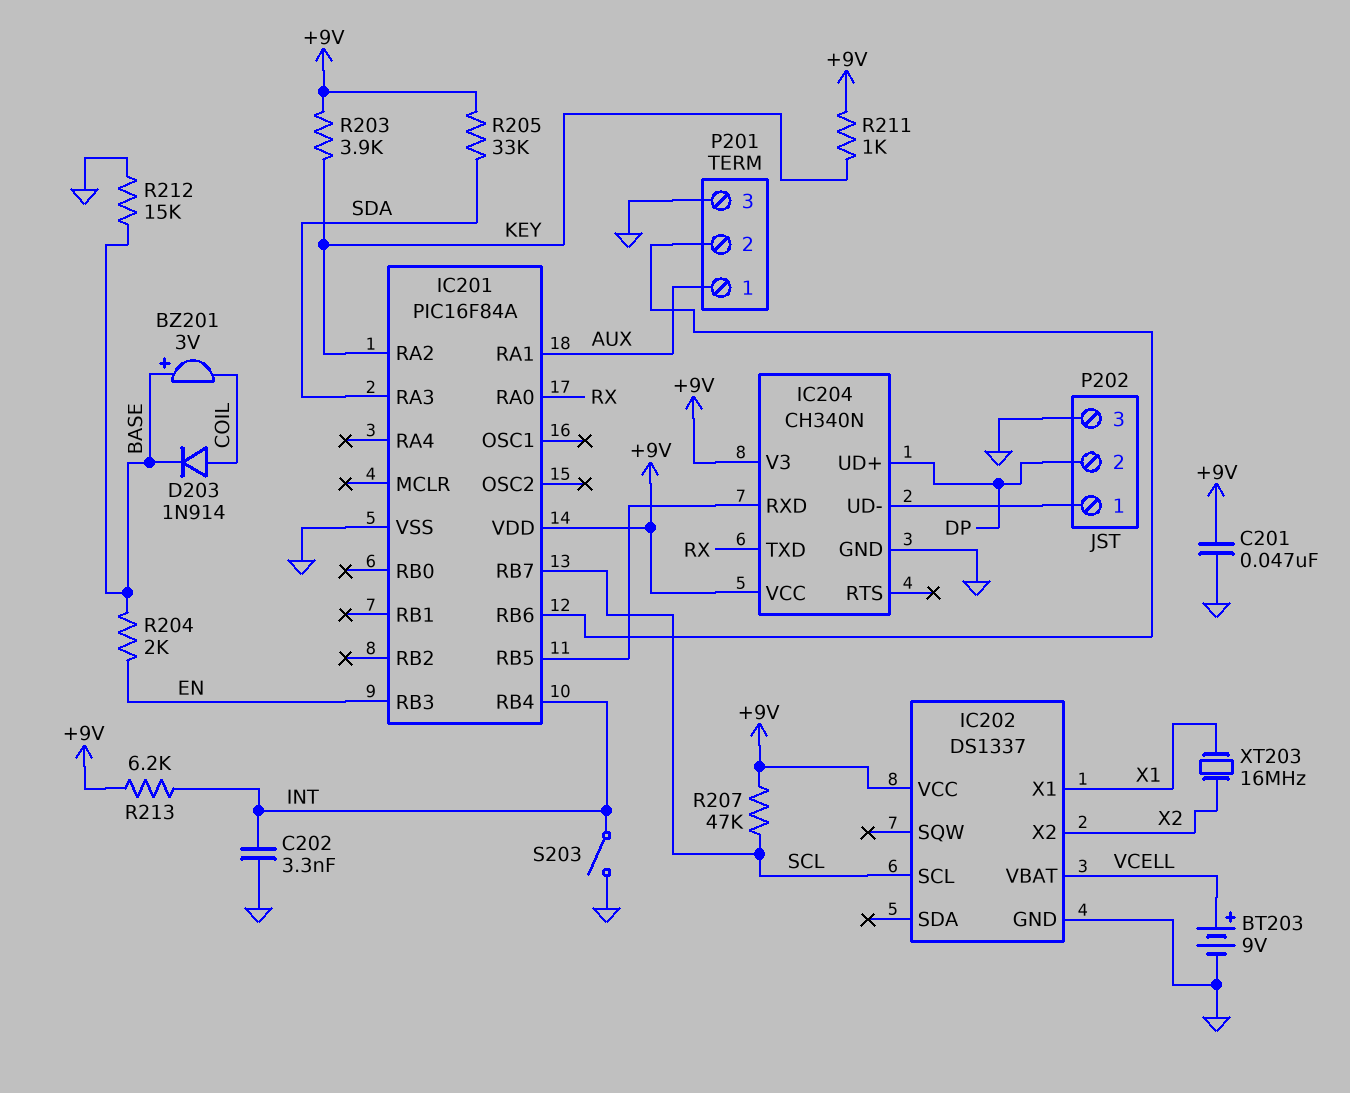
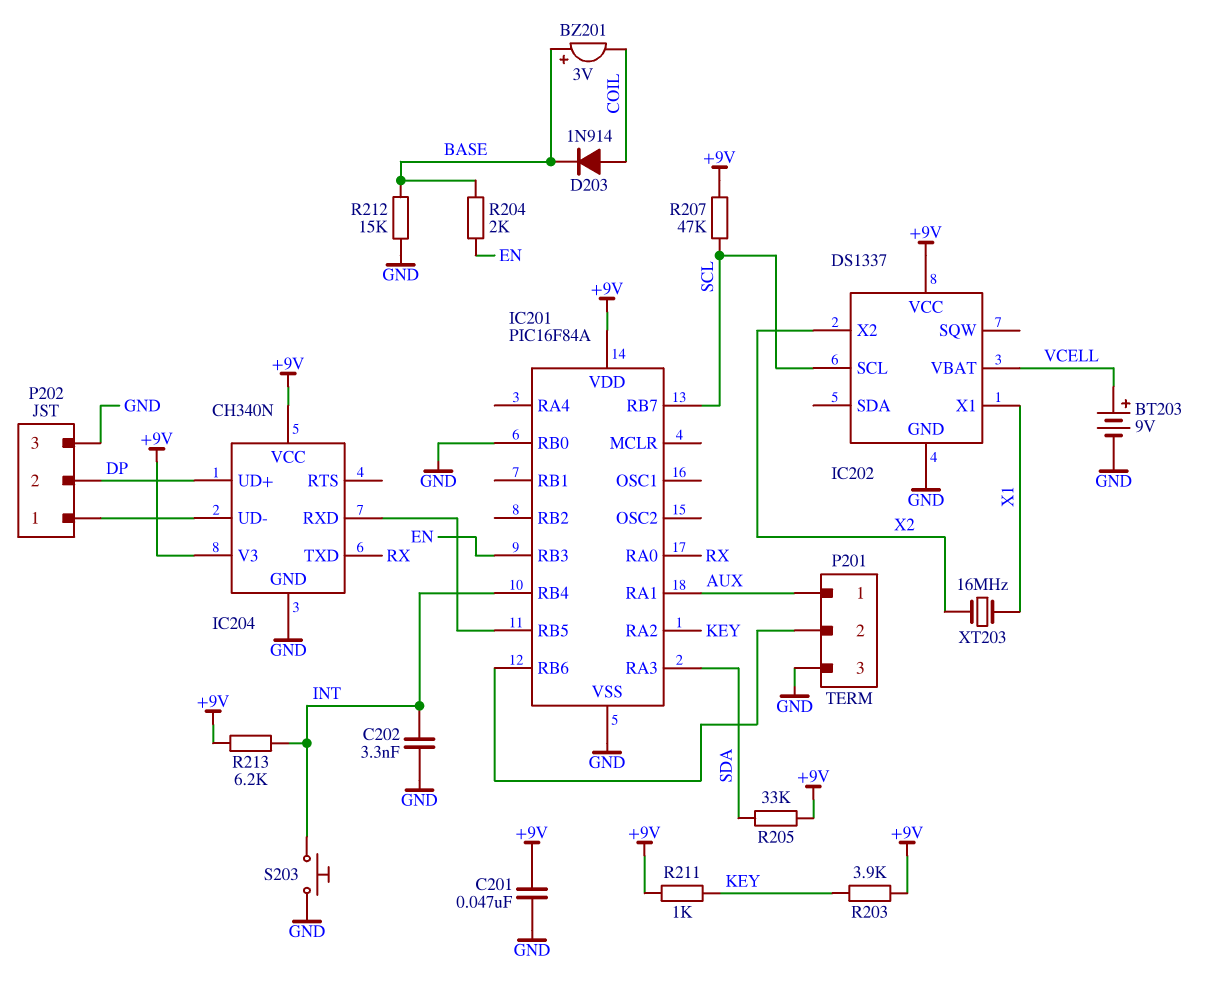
IC201 pin RB0: none -> GND
S203: switch (GND, INT) -> button (GND, INT)

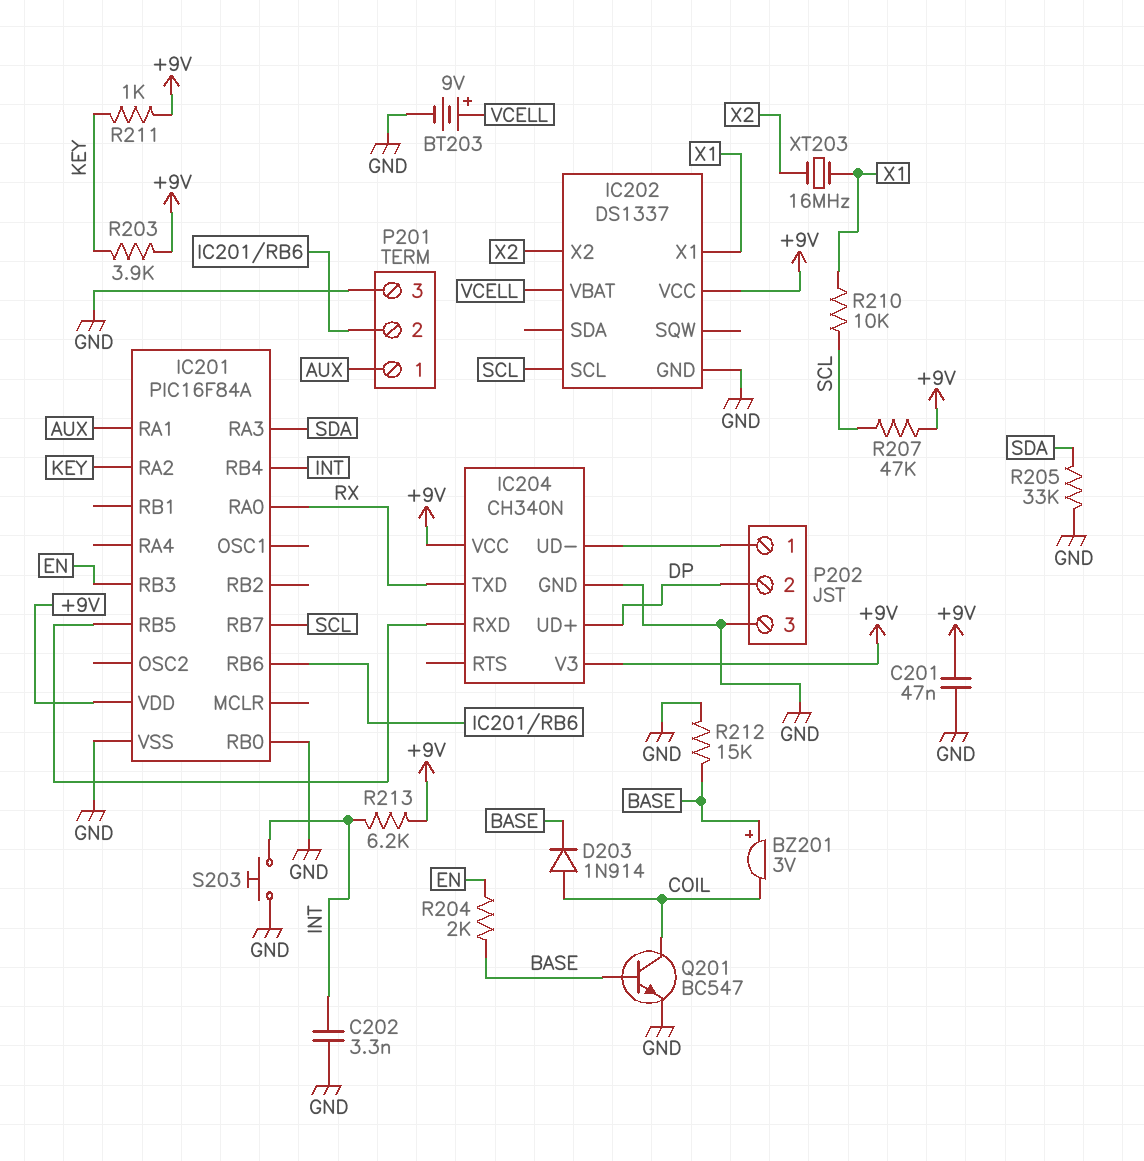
Q201: none -> NPN BC547 (B BASE, C COIL, E GND)
R205: 33k (+9V, SDA) -> 33k (GND, SDA)
R210: none -> 10k (SCL, X1)

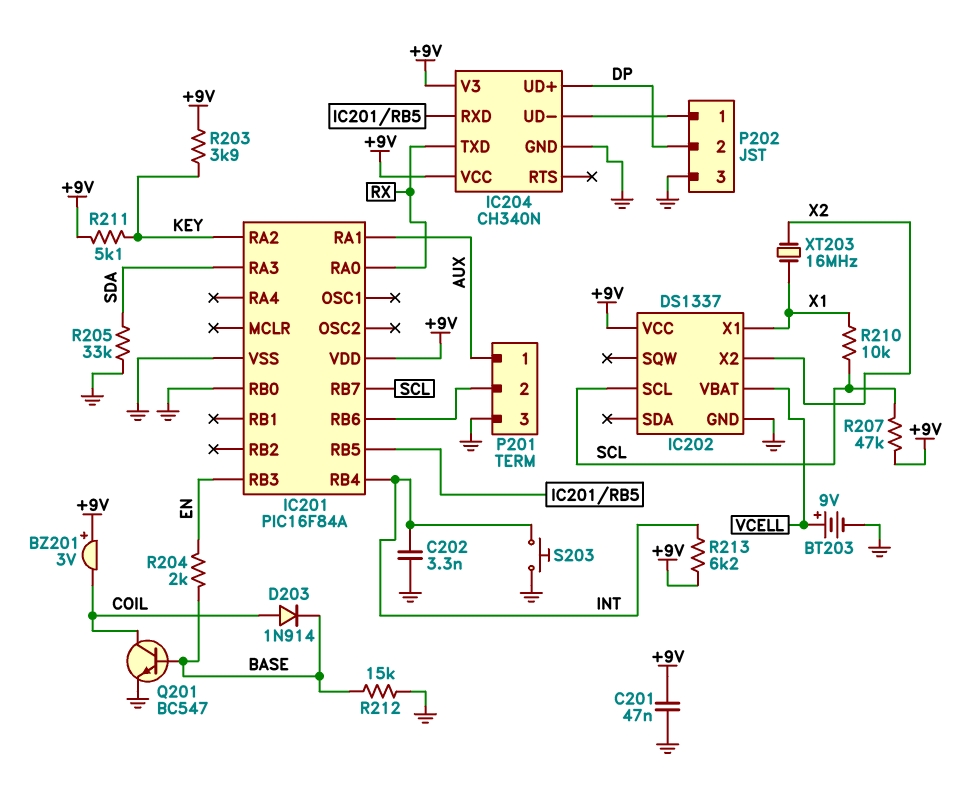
BZ201: buzzer 3V (plus BASE, minus COIL) -> buzzer 3V (plus +9V, minus COIL)
R211: 1k (+9V, KEY) -> 5.1k (+9V, KEY)

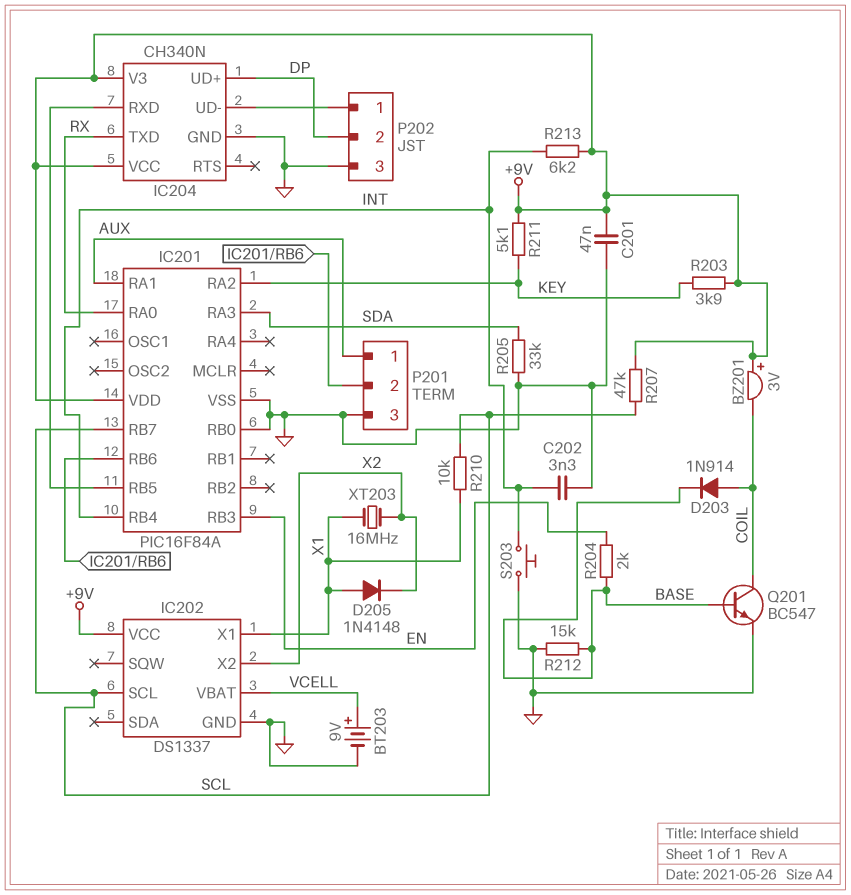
D205: none -> diode 1N4148 (A X1, K X2)

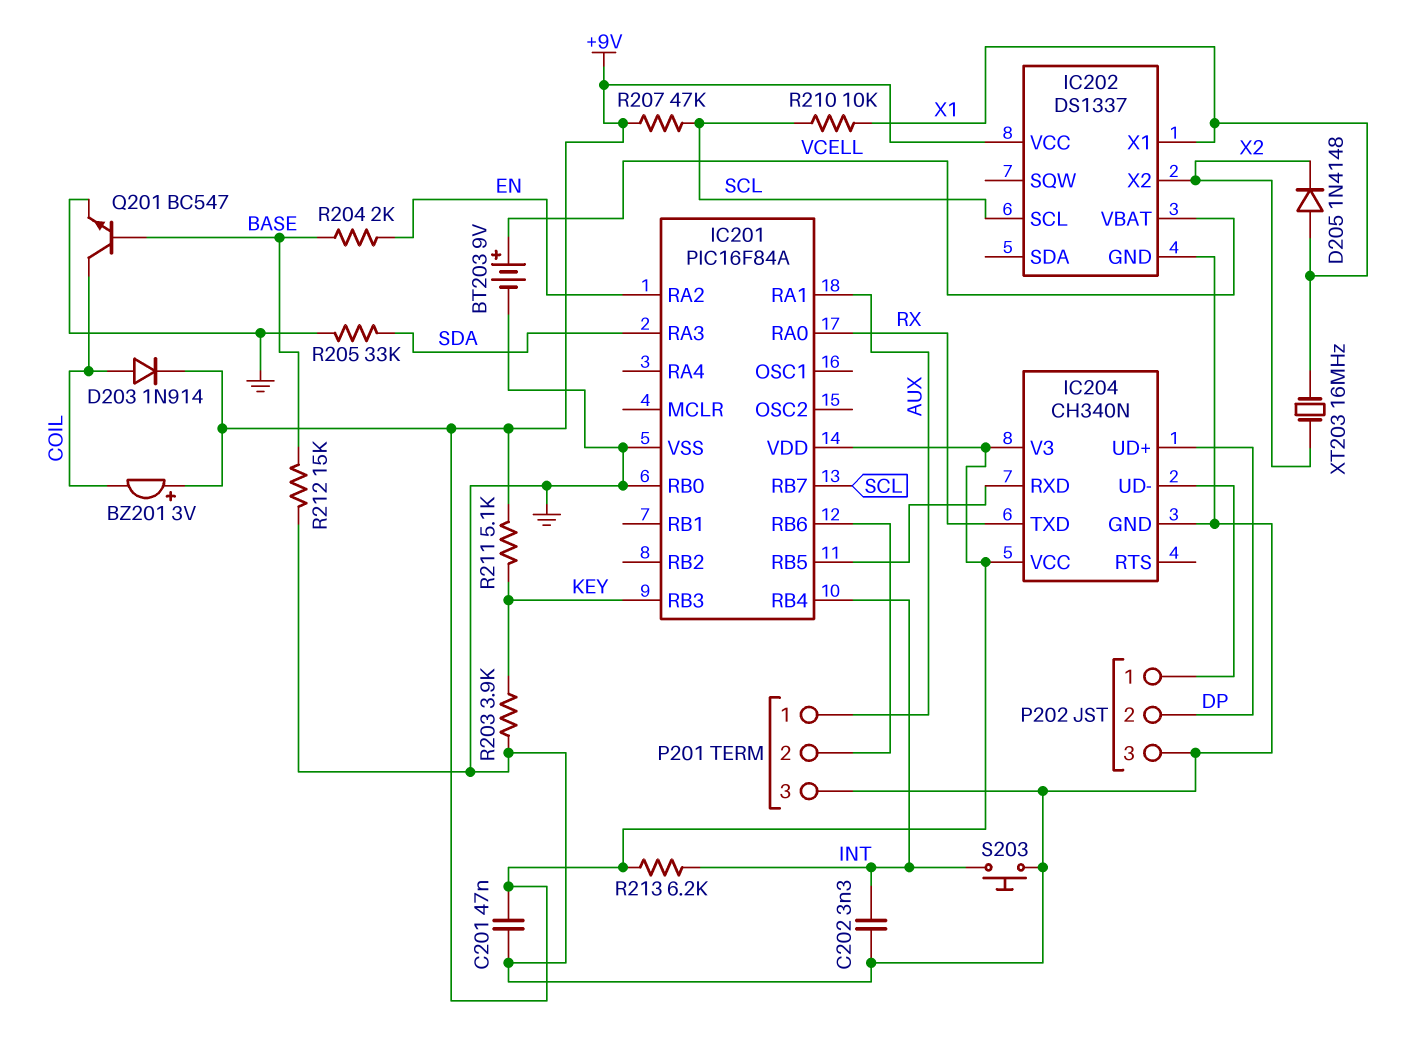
D203: diode 1N914 (A COIL, K BASE) -> diode 1N914 (A COIL, K +9V)
IC201 pin RA2: KEY -> EN
IC201 pin RB3: EN -> KEY
R203: 3.9k (+9V, KEY) -> 3.9k (GND, KEY)

